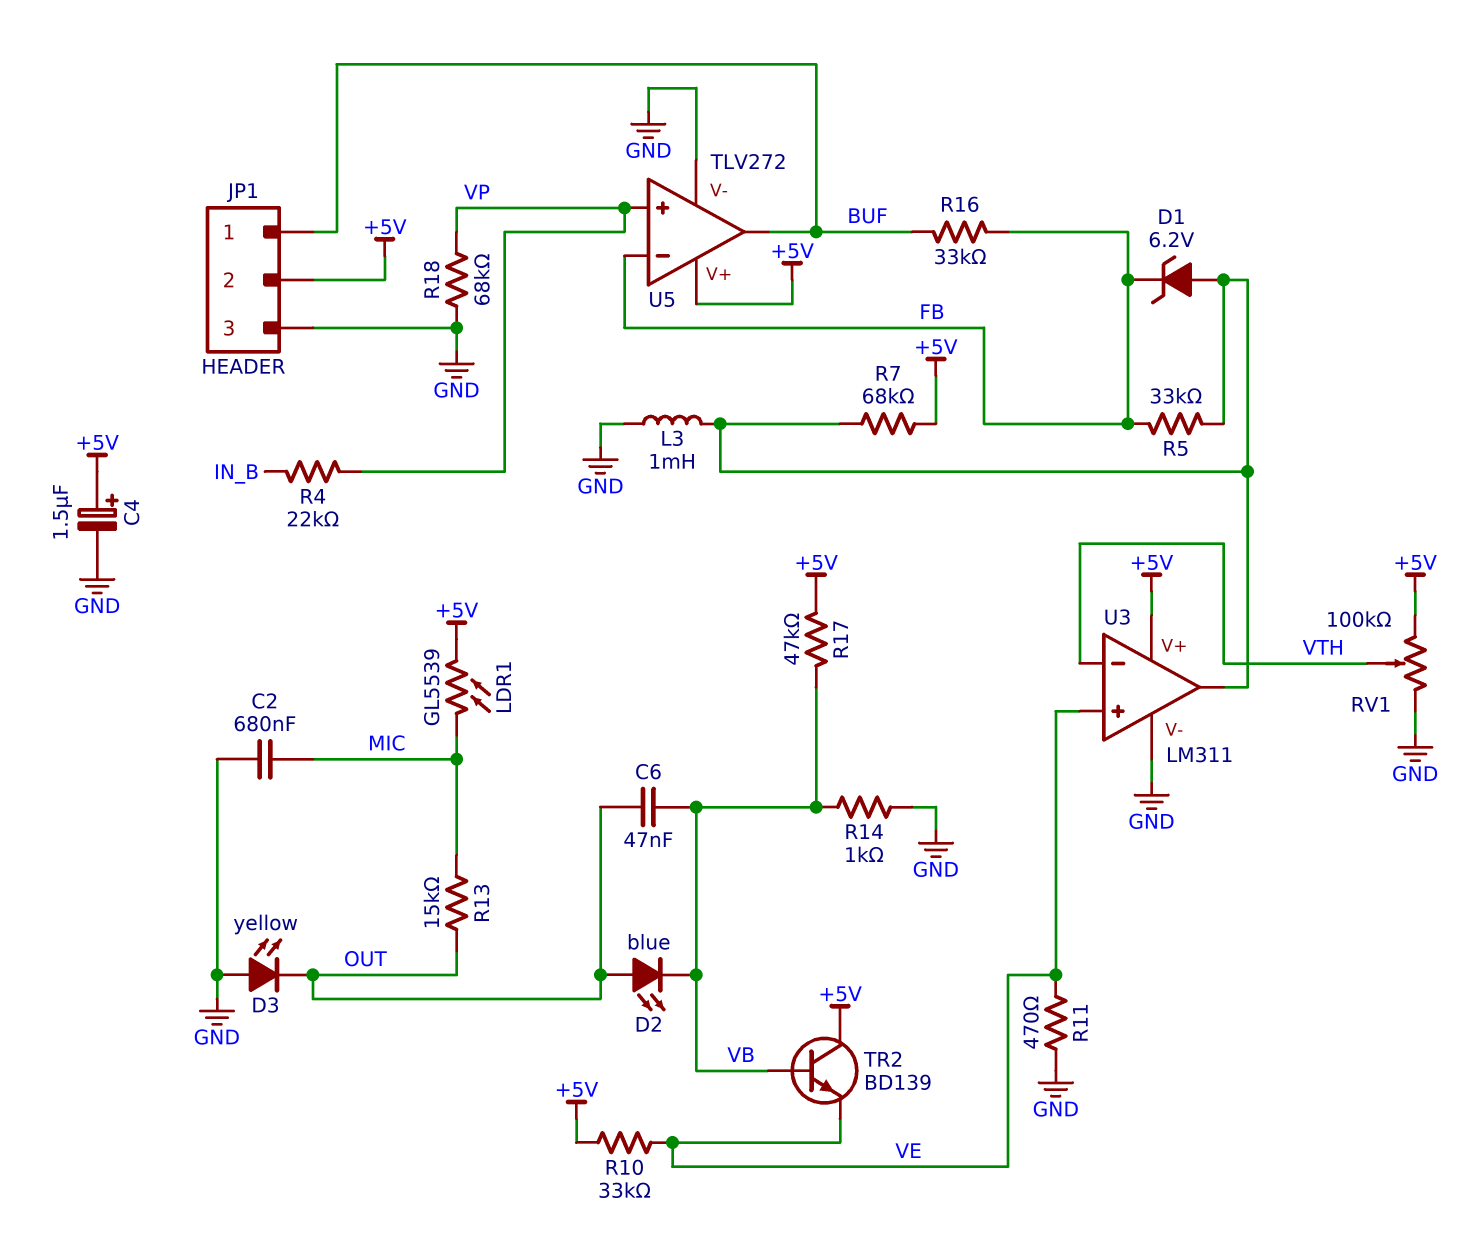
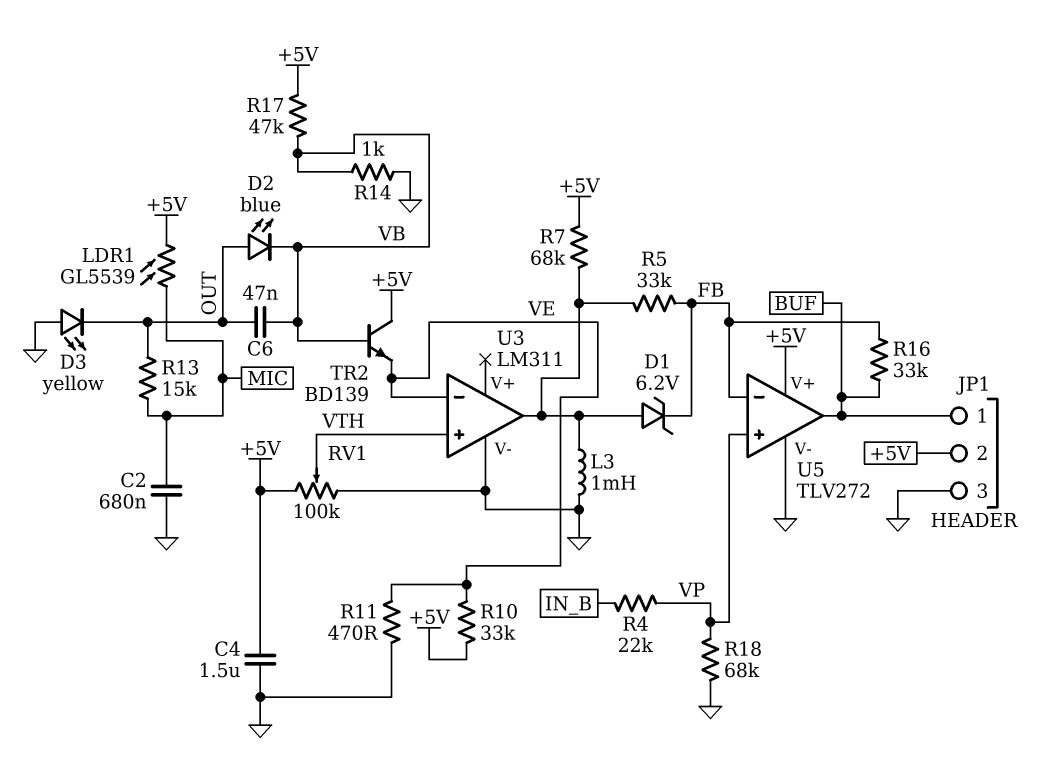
C4: 1.5uF (plus +5V, minus GND) -> 1.5uF (+5V, GND)
U3 pin V+: +5V -> none
U3 pin in+: VE -> VTH
U3 pin in-: VTH -> VE

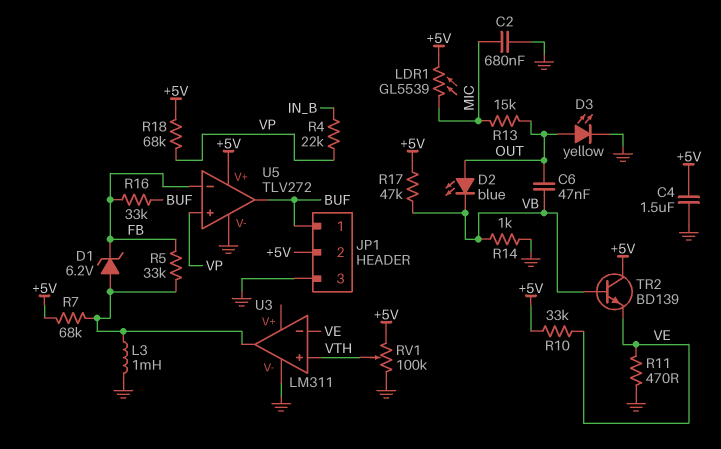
D3: LED yellow (A GND, K OUT) -> LED yellow (A OUT, K GND)
R18: 68k (GND, VP) -> 68k (+5V, VP)

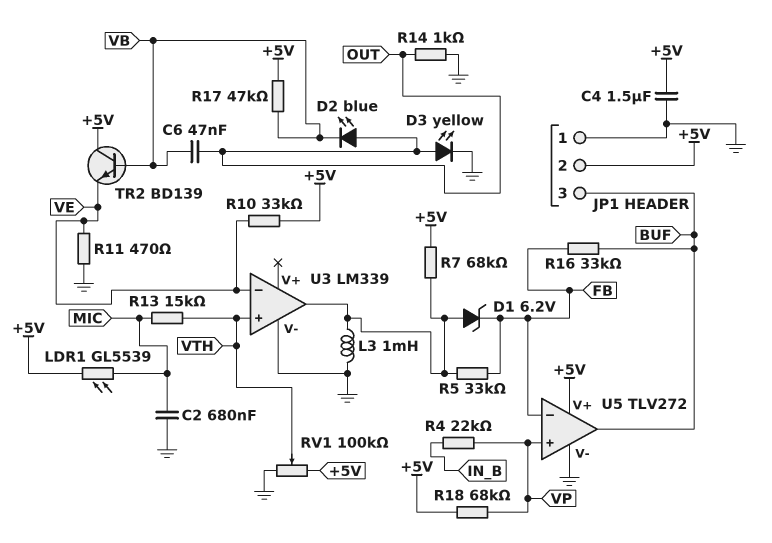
JP1 pin 1: BUF -> GND
JP1 pin 3: GND -> BUF
R13: 15k (MIC, OUT) -> 15k (MIC, VTH)
R14: 1k (GND, VB) -> 1k (GND, OUT)
U3: LM311 -> LM339

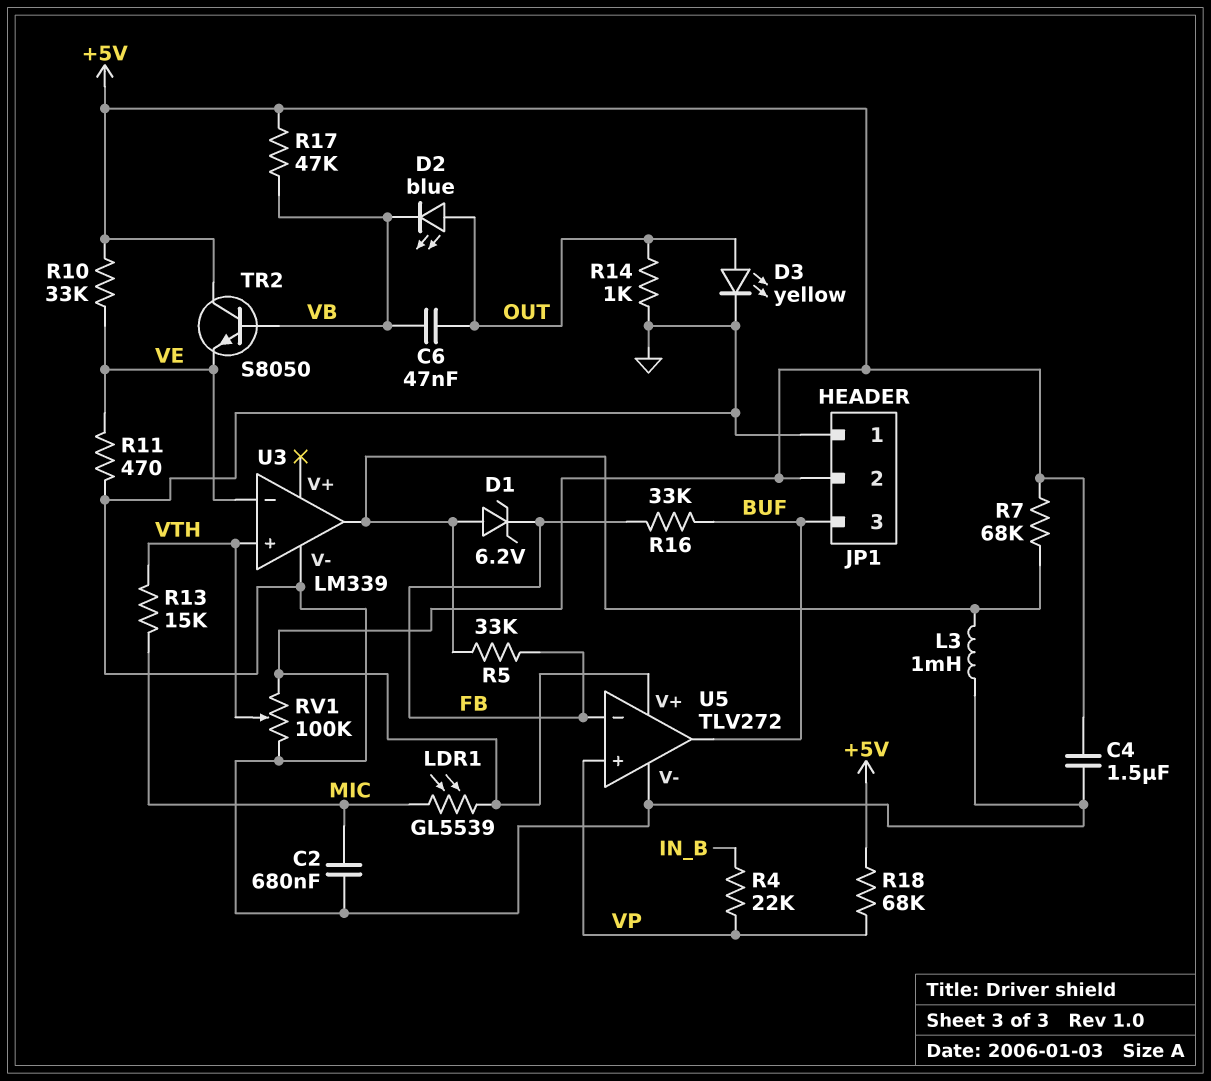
TR2: NPN BD139 (B VB, C +5V, E VE) -> NPN S8050 (B VB, C +5V, E VE)

